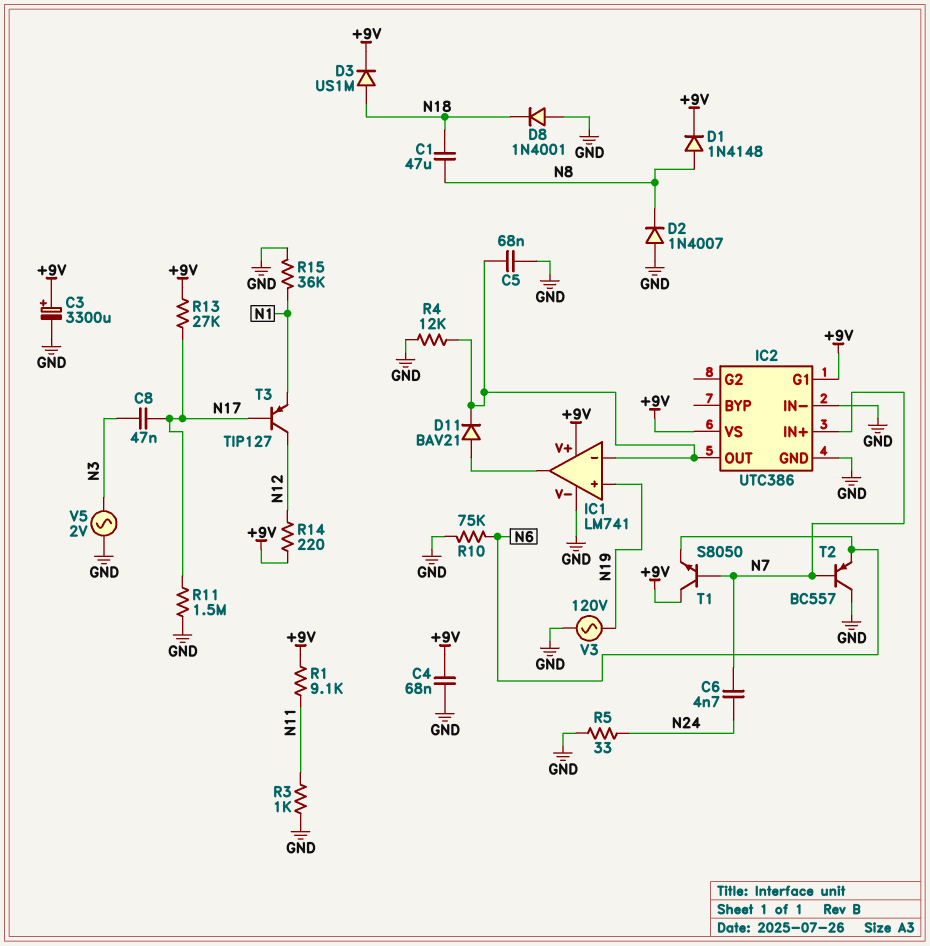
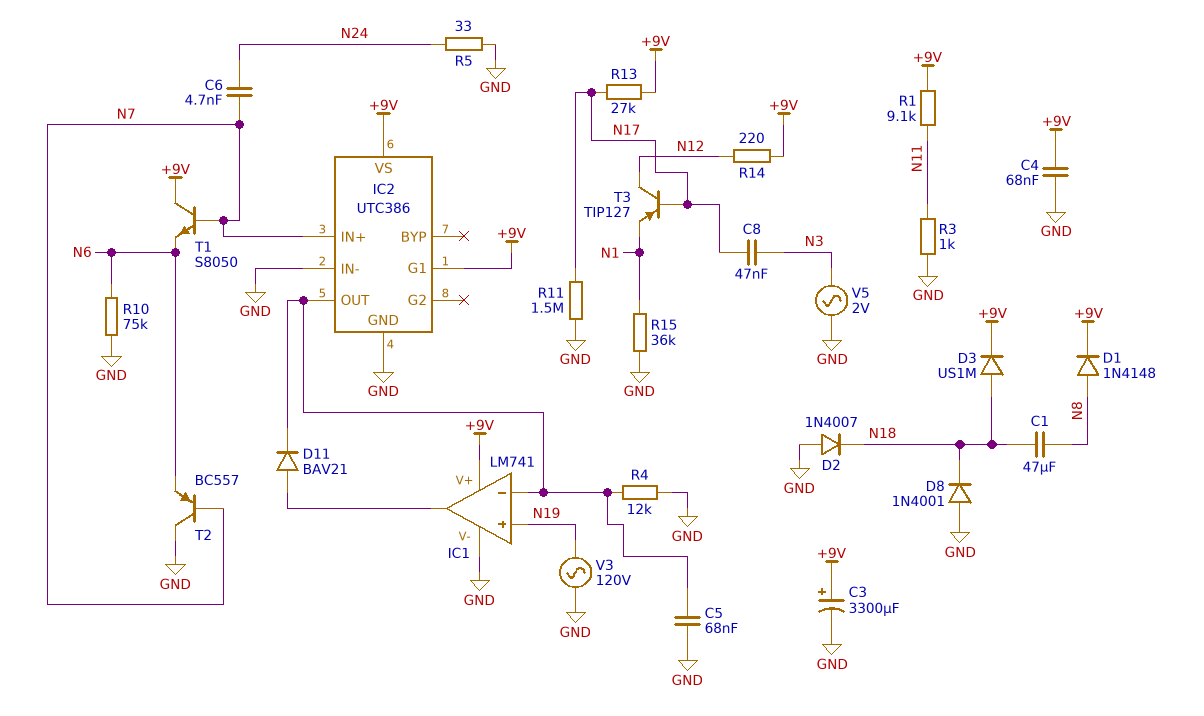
D2: diode 1N4007 (A GND, K N8) -> diode 1N4007 (A GND, K N18)

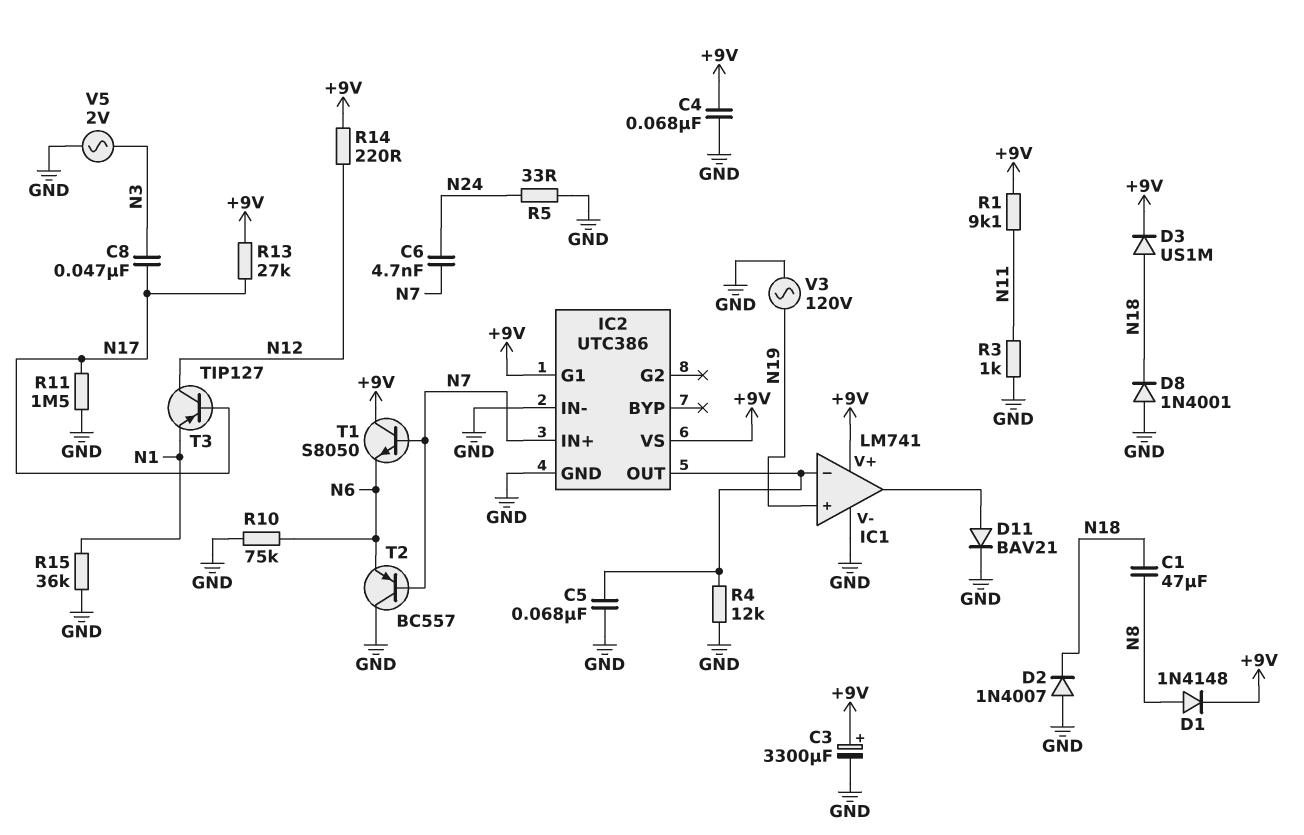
D11: diode BAV21 (A IC1/out, K IC1/in-) -> diode BAV21 (A IC1/out, K GND)

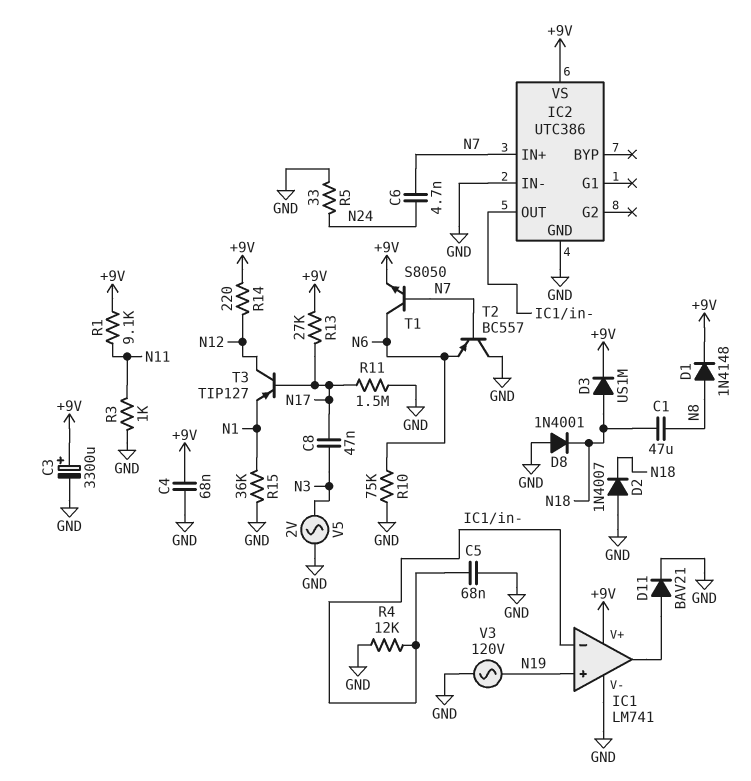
IC2 pin G1: +9V -> none
T1: NPN S8050 (B N7, C +9V, E N6) -> NPN S8050 (B N7, C N6, E +9V)

